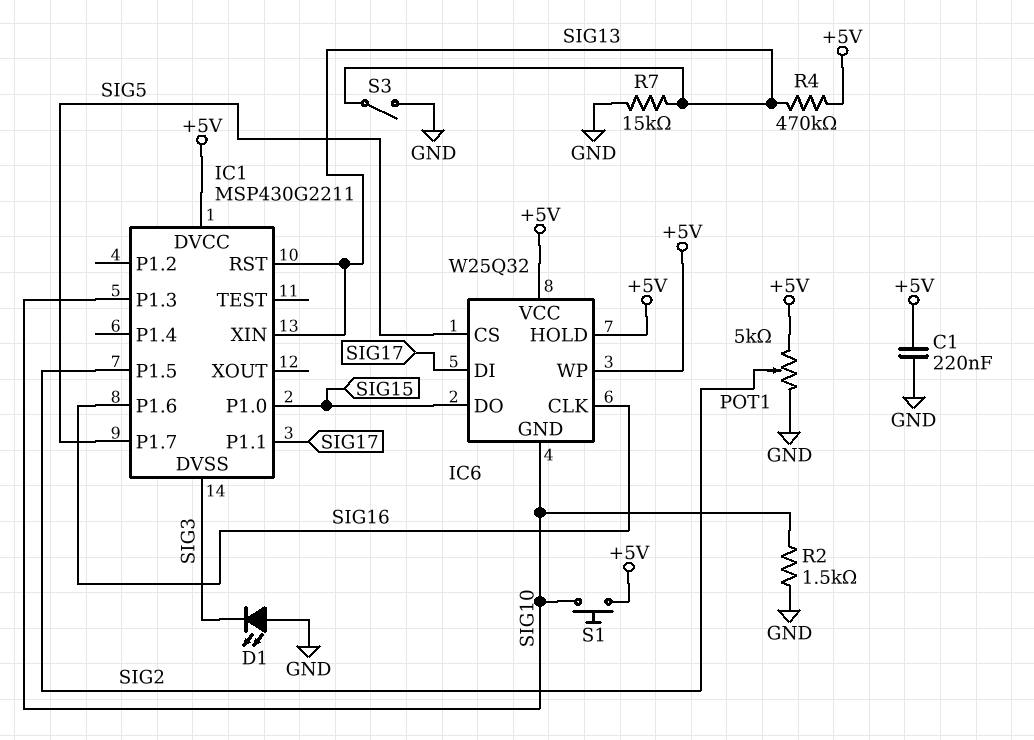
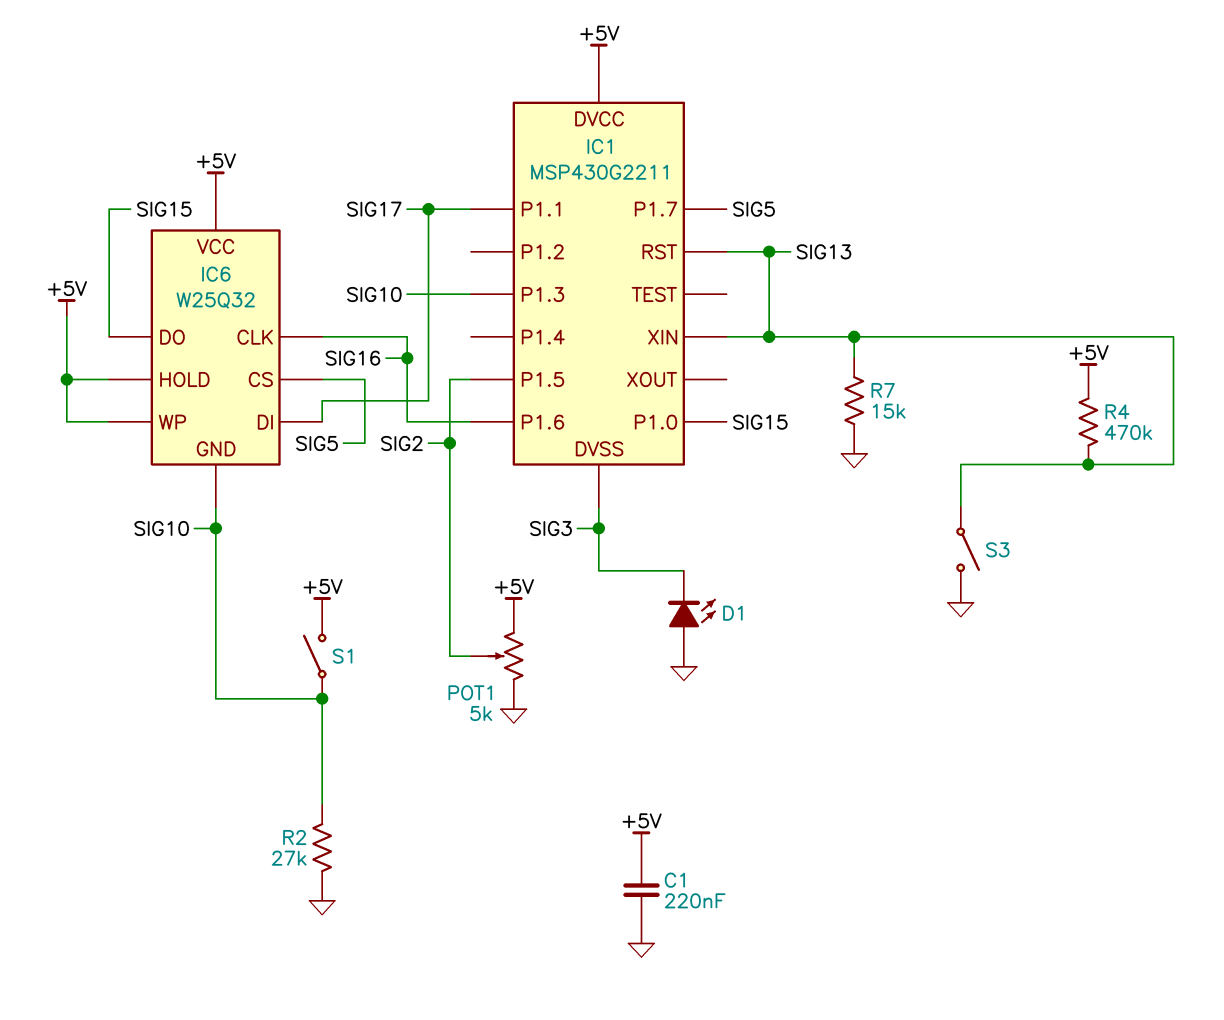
R2: 1.5k (GND, SIG10) -> 27k (GND, SIG10)
S1: button (+5V, SIG10) -> switch (+5V, SIG10)

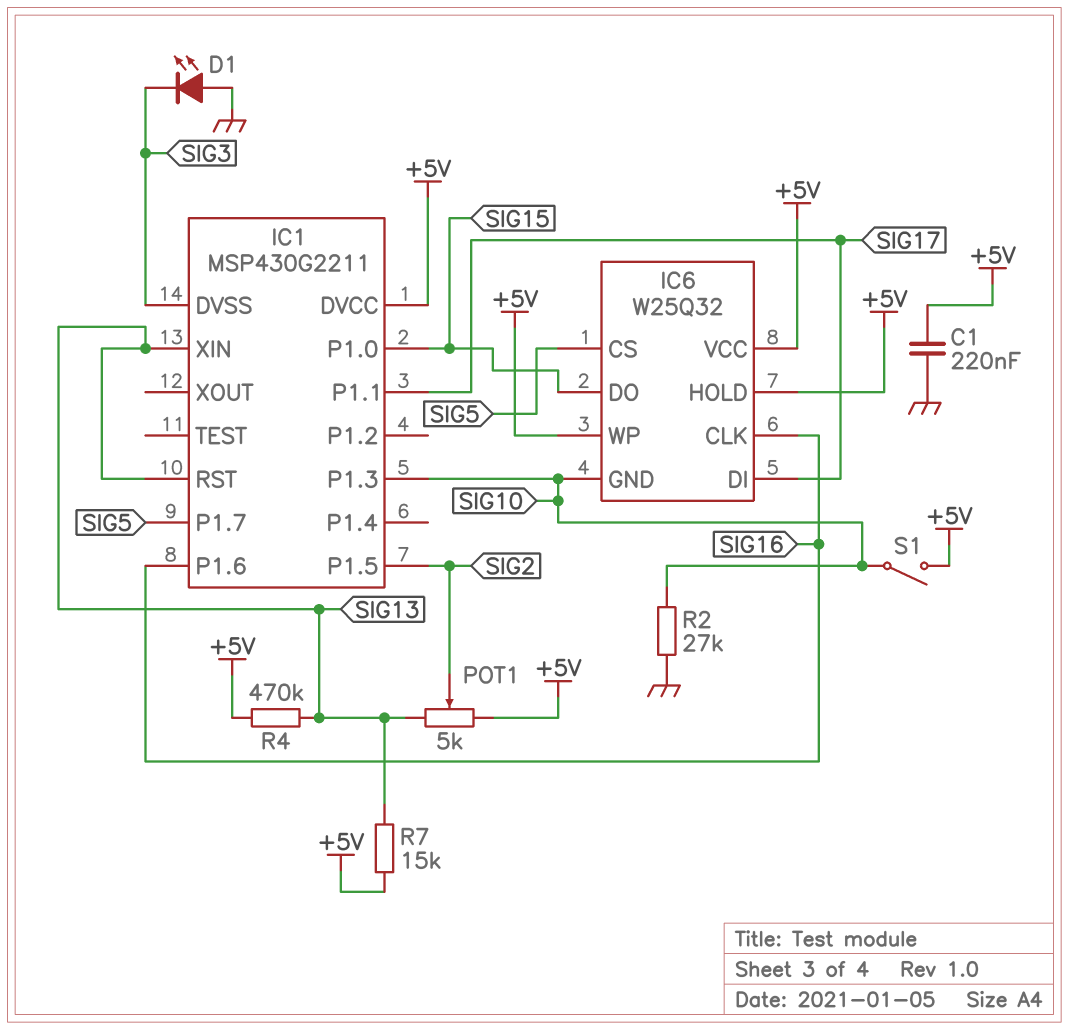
POT1: 5k (+5V, GND, wiper SIG2) -> 5k (+5V, SIG13, wiper SIG2)
R7: 15k (GND, SIG13) -> 15k (+5V, SIG13)
S3: switch (GND, SIG13) -> none

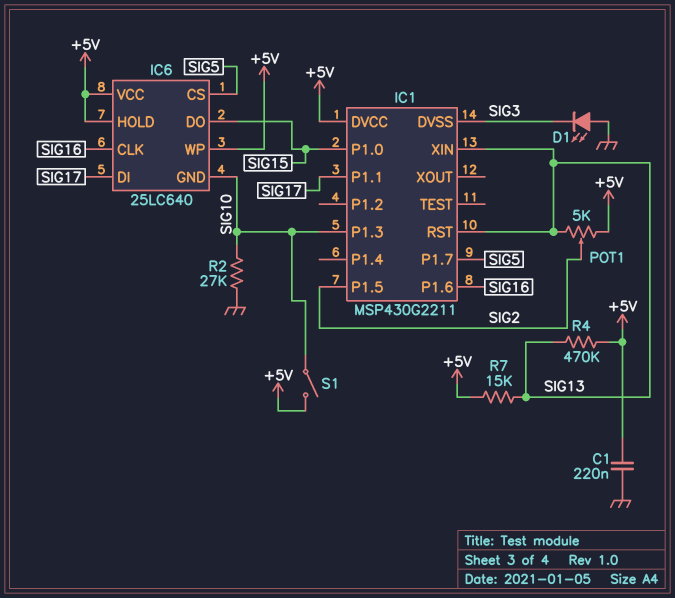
IC6: W25Q32 -> 25LC640

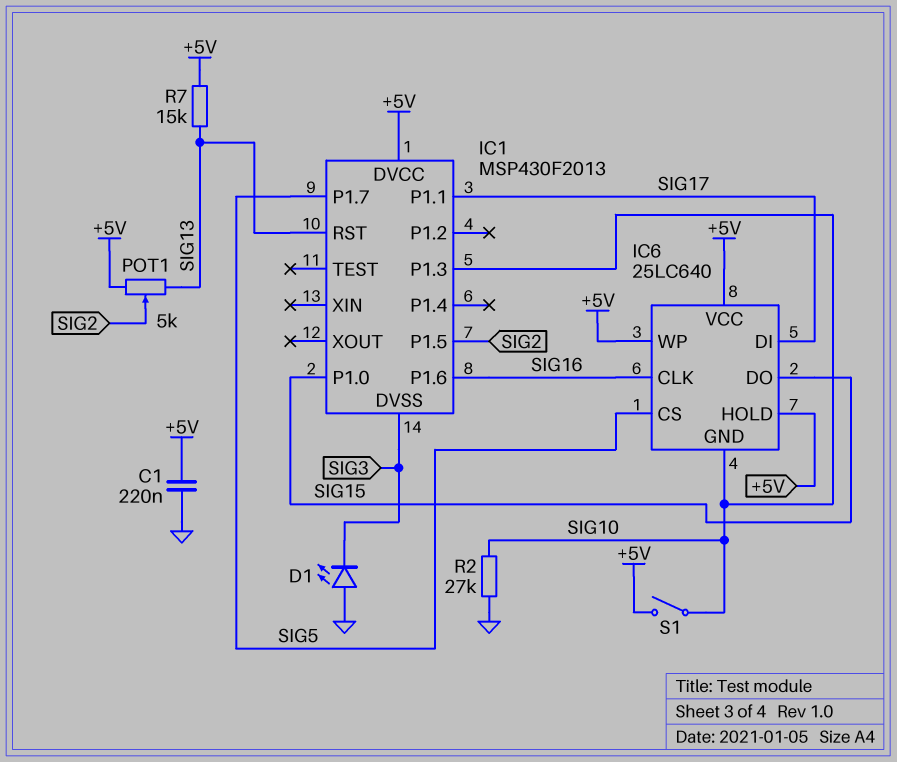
IC1: MSP430G2211 -> MSP430F2013
IC1 pin XIN: SIG13 -> none
R4: 470k (+5V, SIG13) -> none

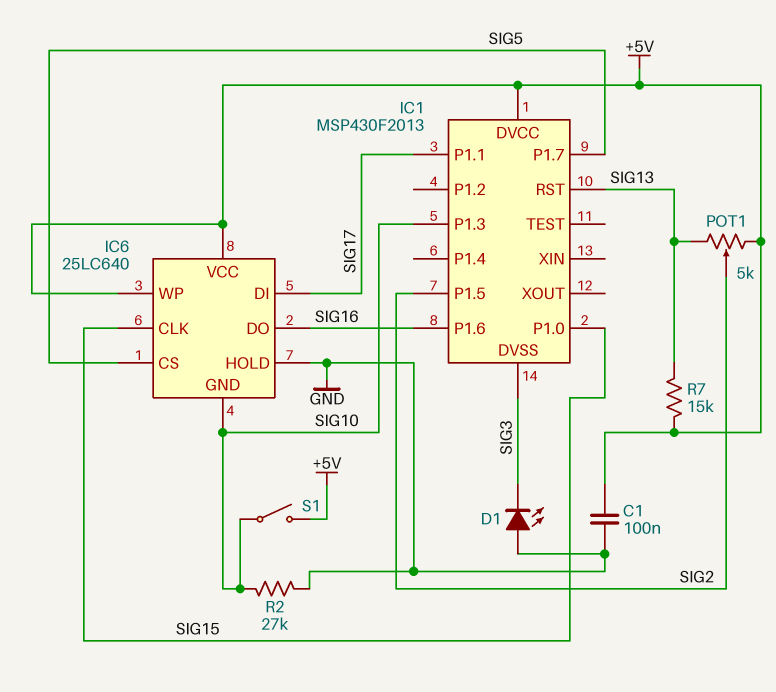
C1: 220nF (+5V, GND) -> 100nF (+5V, GND)
IC6 pin CLK: SIG16 -> SIG15
IC6 pin DO: SIG15 -> SIG16
IC6 pin HOLD: +5V -> GND

